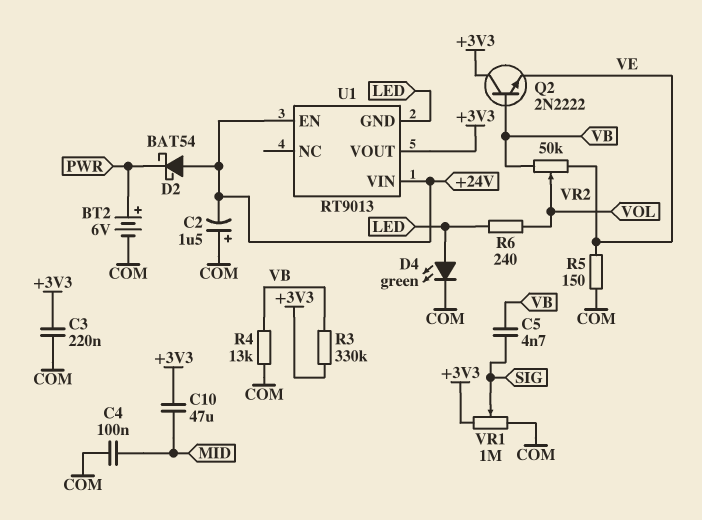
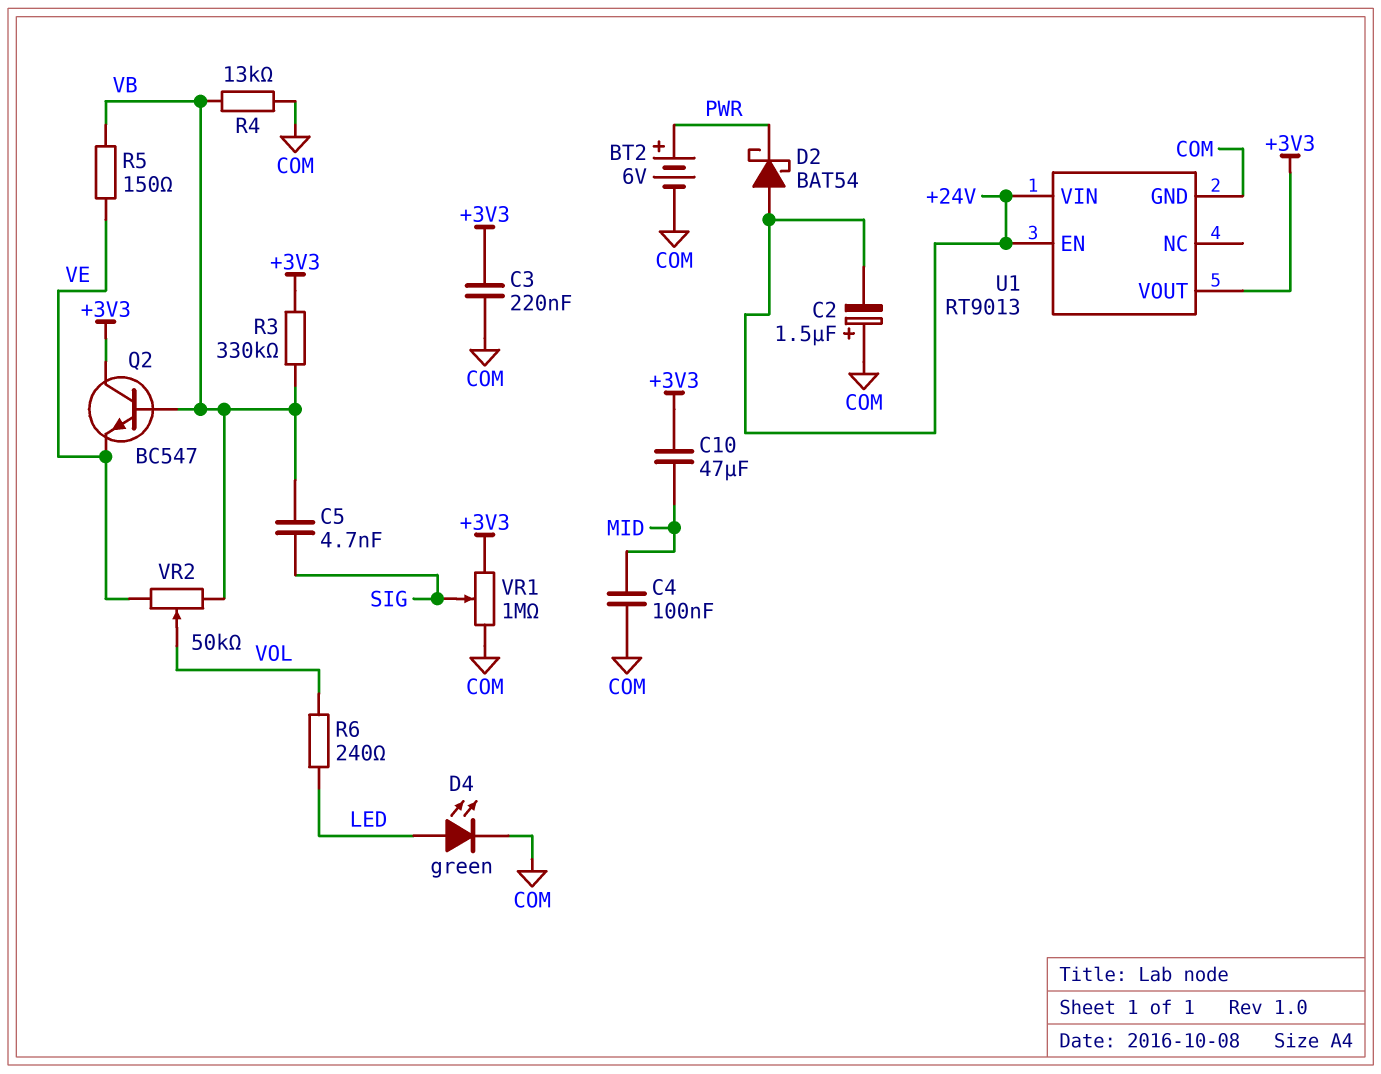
Q2: NPN 2N2222 (B VB, C +3V3, E VE) -> NPN BC547 (B VB, C +3V3, E VE)
R5: 150 (COM, VE) -> 150 (VB, VE)
U1 pin GND: LED -> COM

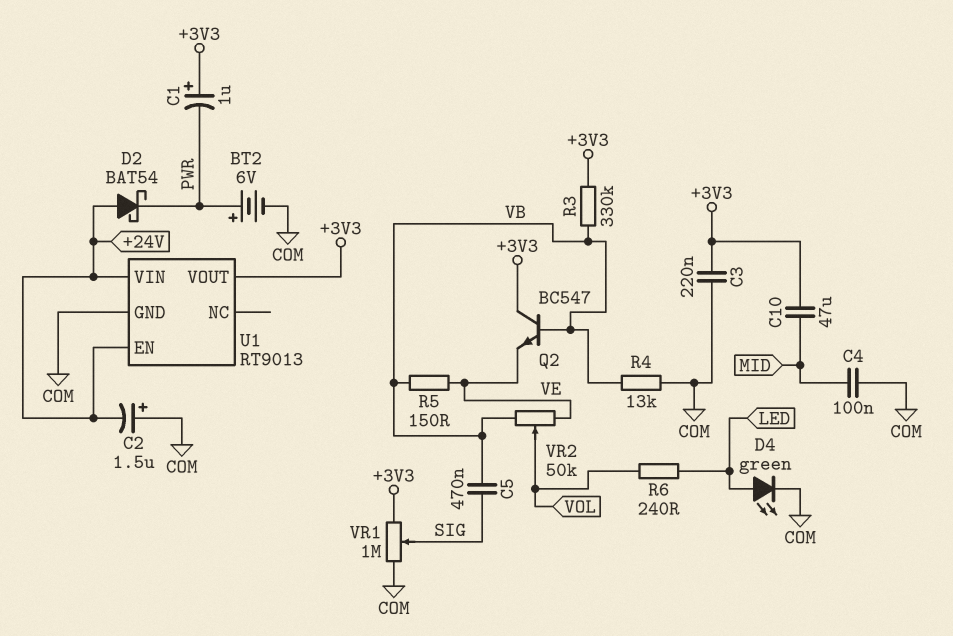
C1: none -> 1uF (plus +3V3, minus PWR)
C5: 4.7nF (SIG, VB) -> 470nF (SIG, VB)

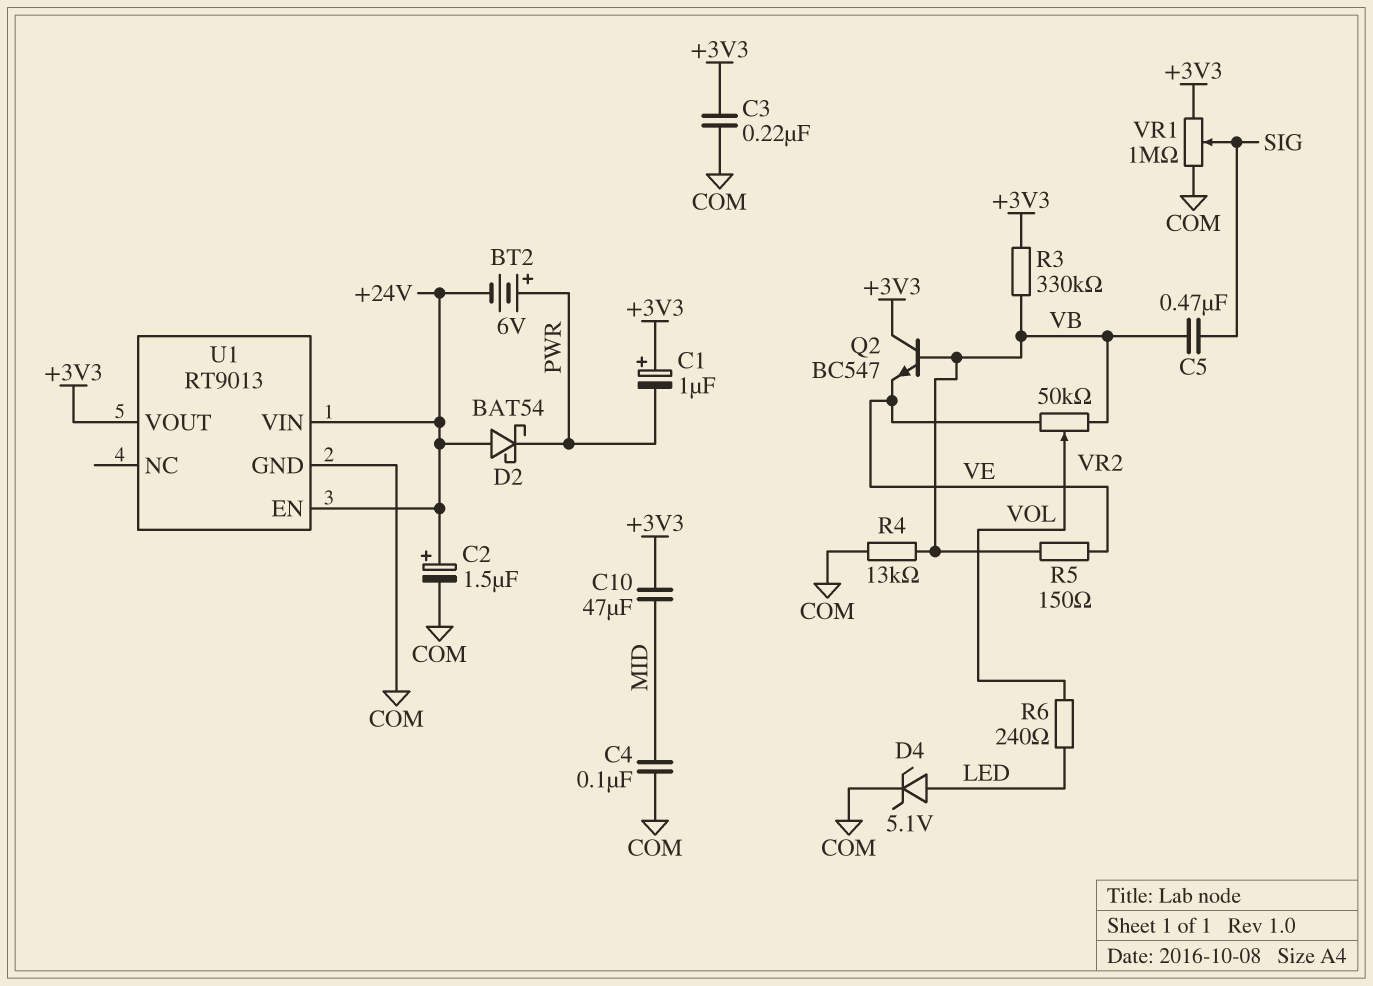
BT2: 6V (plus PWR, minus COM) -> 6V (plus PWR, minus +24V)
C2: 1.5uF (plus COM, minus +24V) -> 1.5uF (plus +24V, minus COM)
D4: LED green (A LED, K COM) -> zener 5.1V (A LED, K COM)

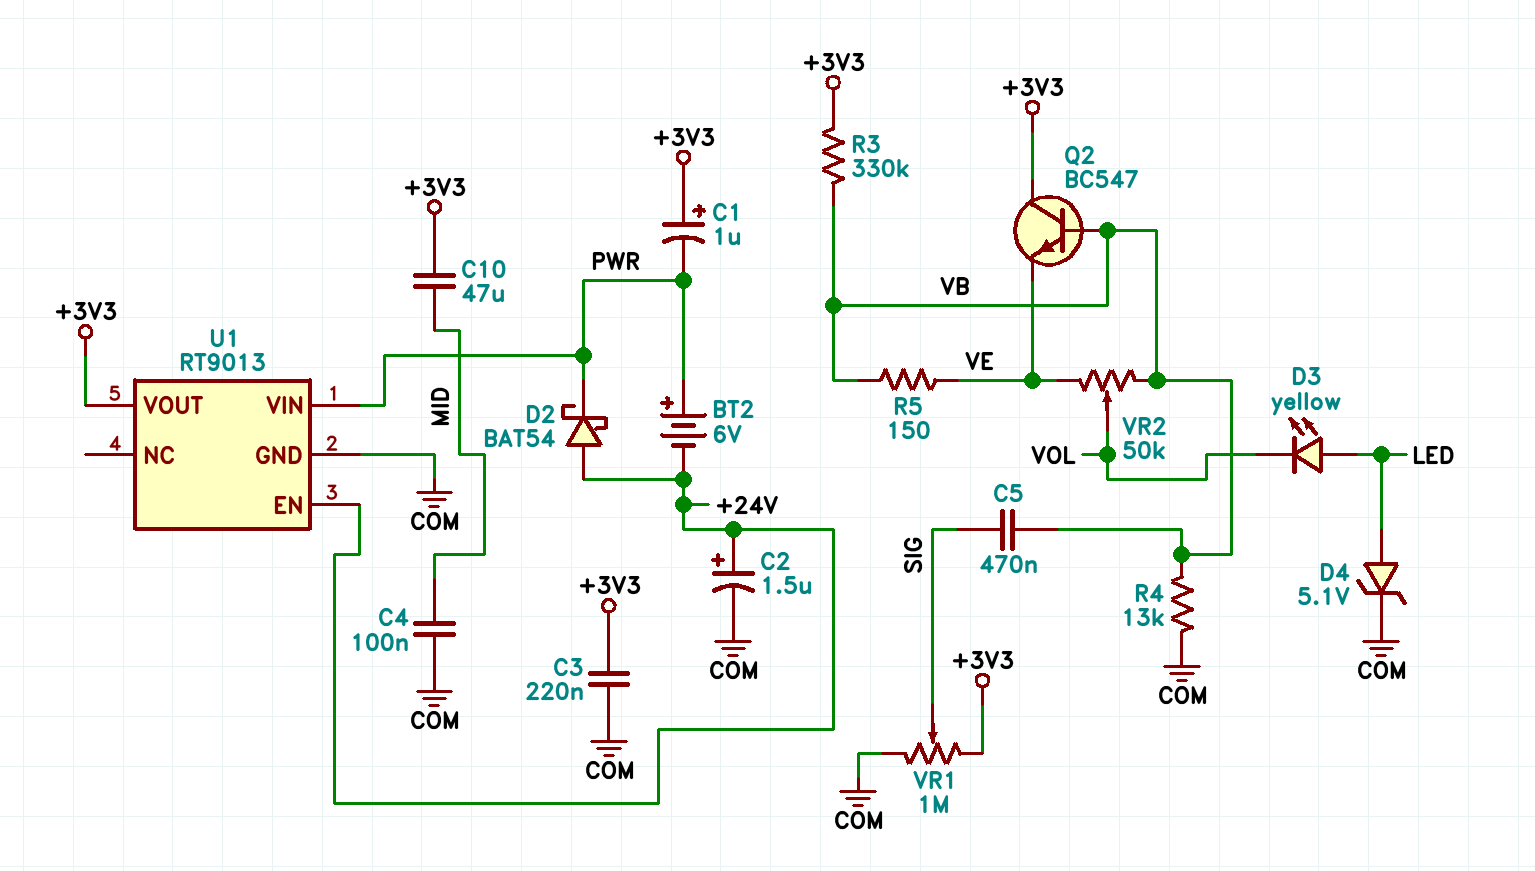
D3: none -> LED yellow (A LED, K VOL)
R6: 240 (LED, VOL) -> none
U1 pin VIN: +24V -> PWR

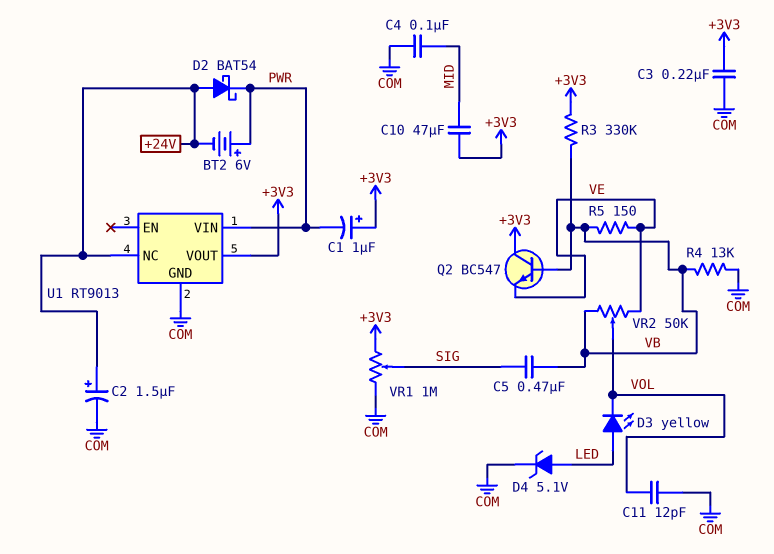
C11: none -> 12pF (COM, VOL)
U1 pin EN: +24V -> none
U1 pin NC: none -> +24V

